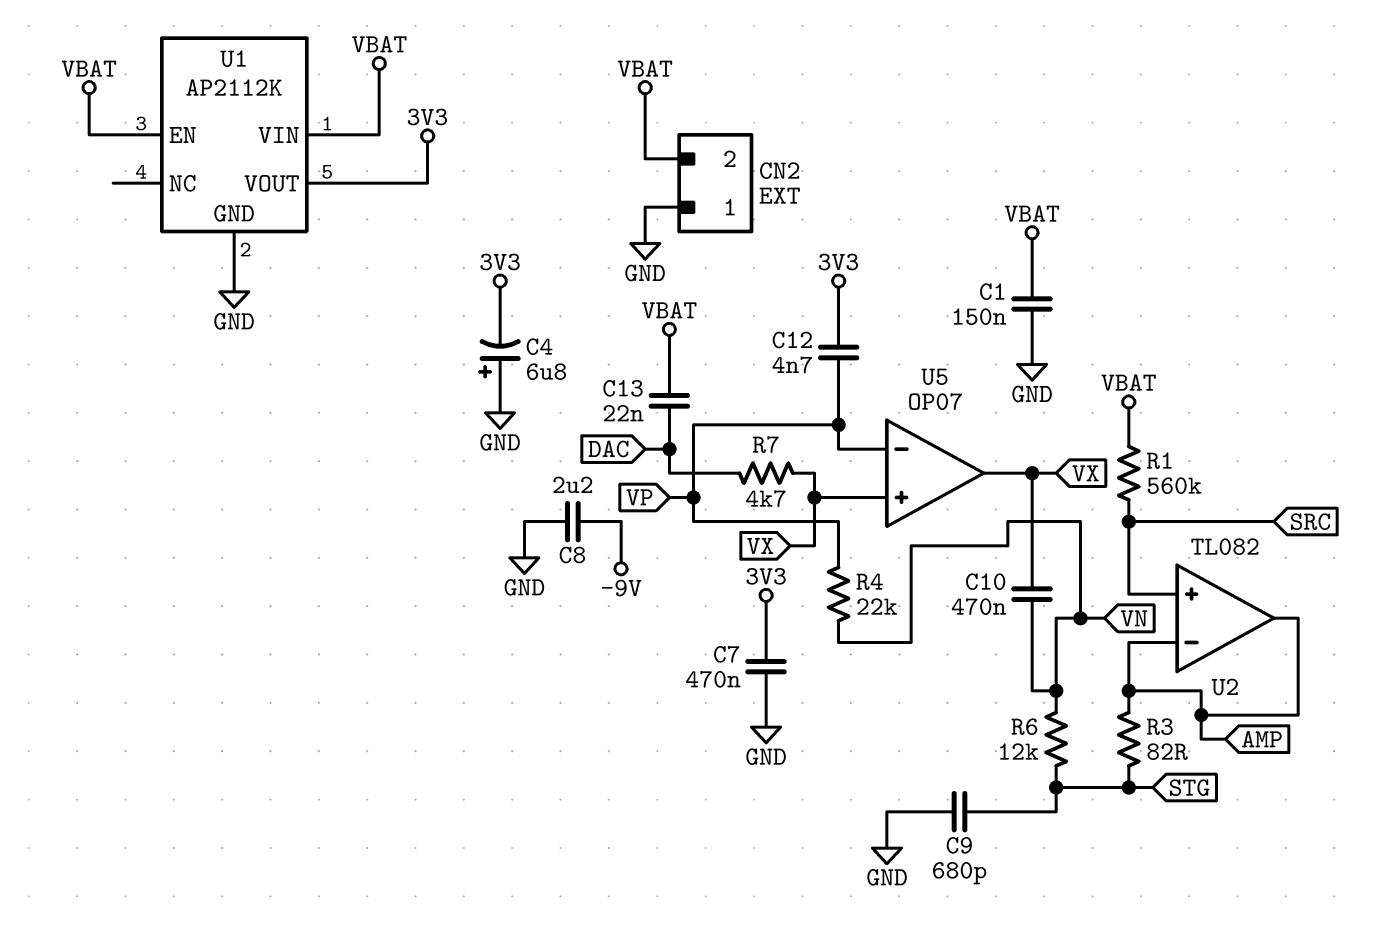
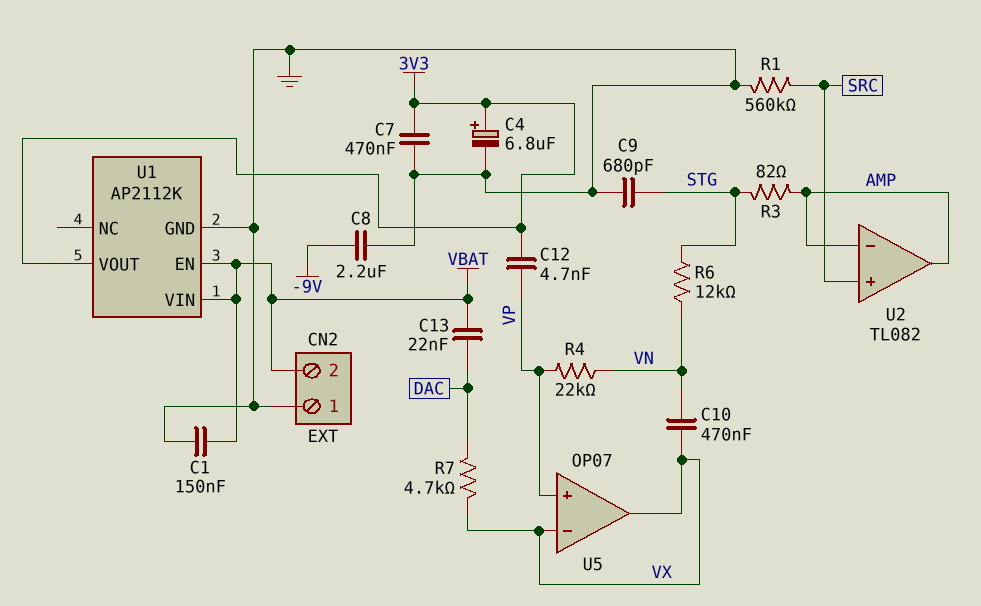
C4: 6.8uF (plus GND, minus 3V3) -> 6.8uF (plus 3V3, minus GND)
R1: 560k (SRC, VBAT) -> 560k (GND, SRC)
U5 pin in+: VX -> VP
U5 pin in-: VP -> VX

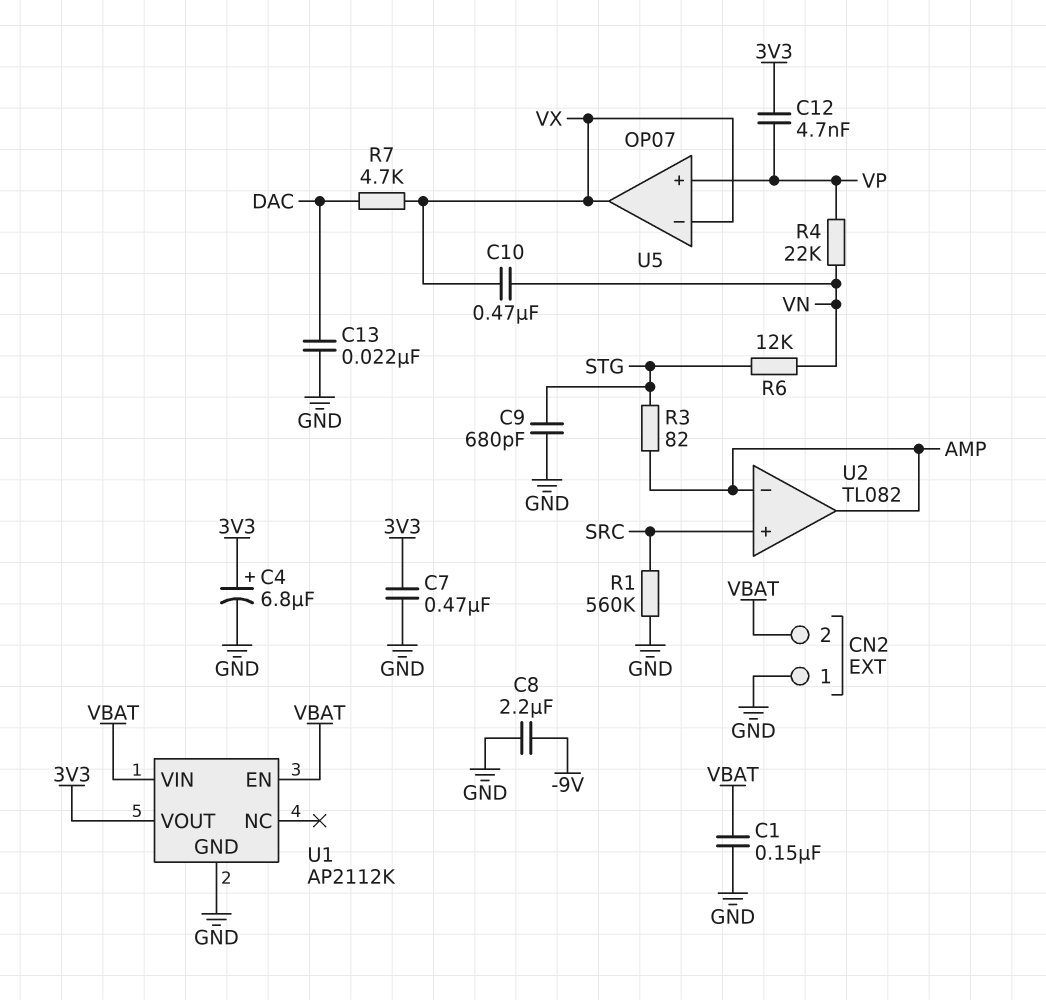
C13: 22nF (DAC, VBAT) -> 22nF (DAC, GND)

